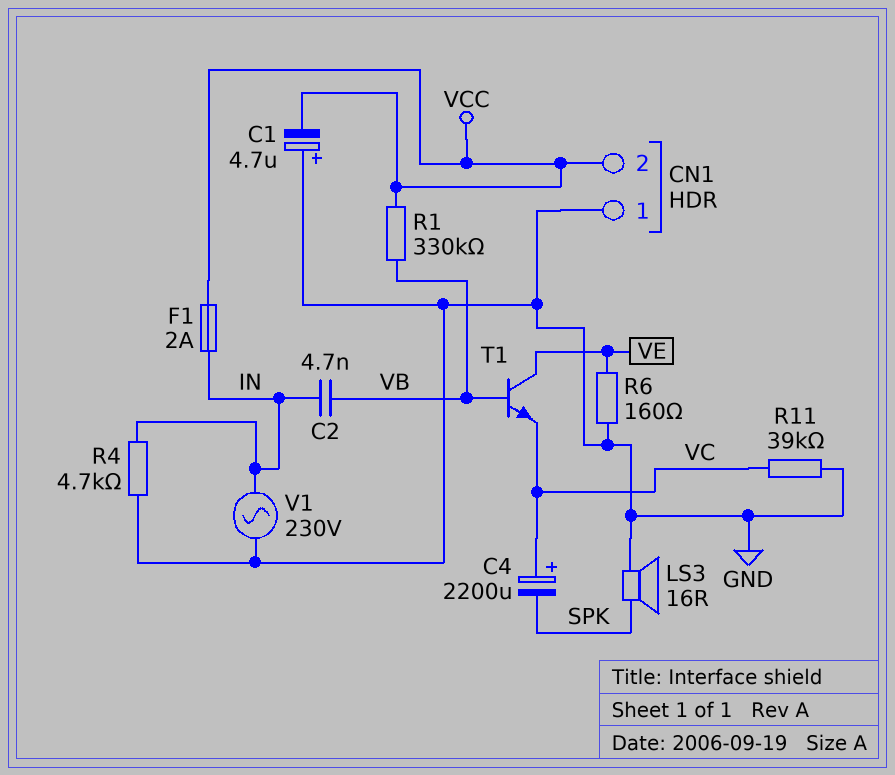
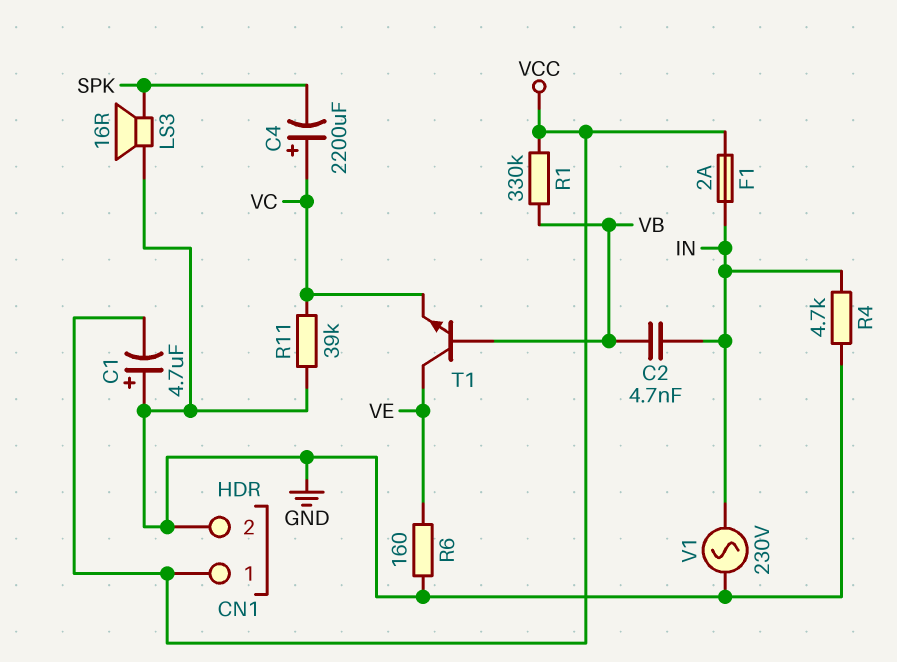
CN1 pin 1: GND -> VCC
CN1 pin 2: VCC -> GND

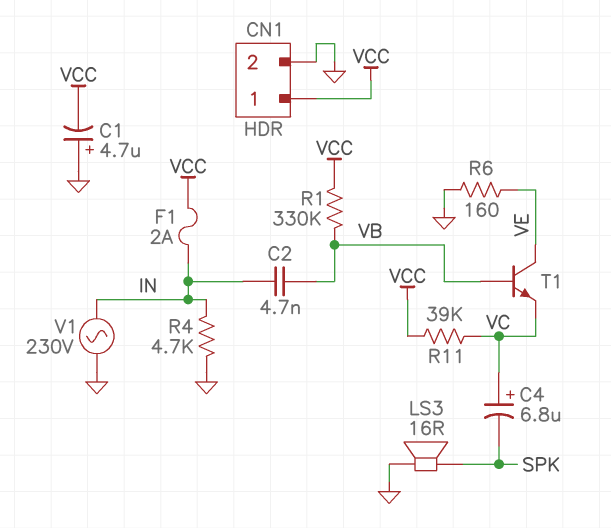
C4: 2200uF (plus VC, minus SPK) -> 6.8uF (plus VC, minus SPK)
R11: 39k (GND, VC) -> 39k (VC, VCC)

